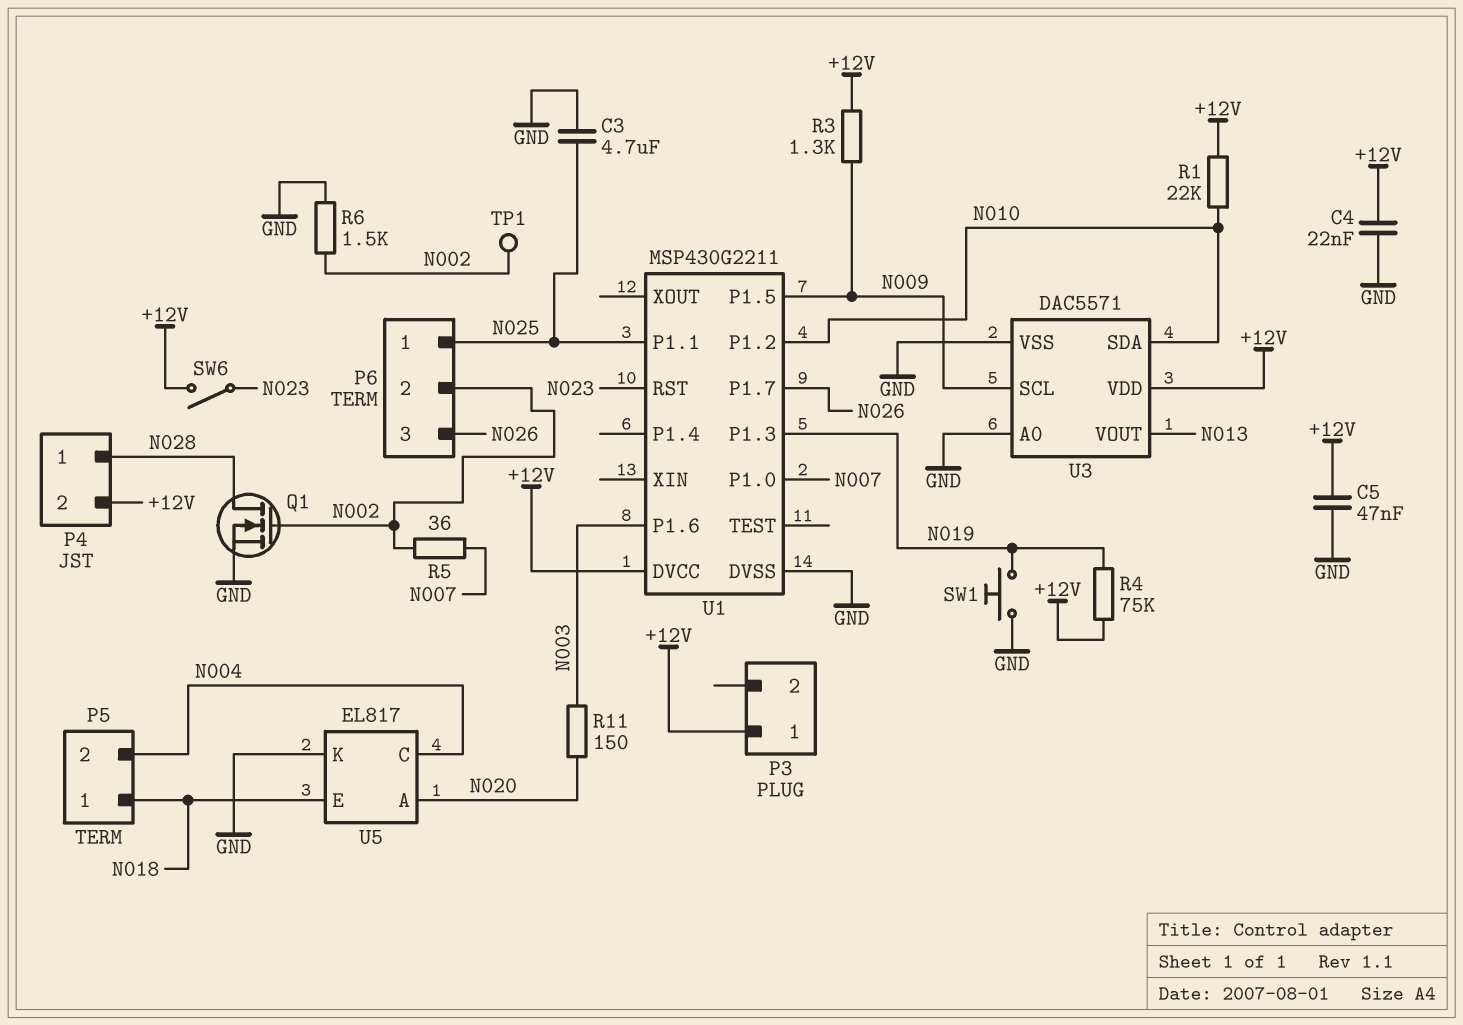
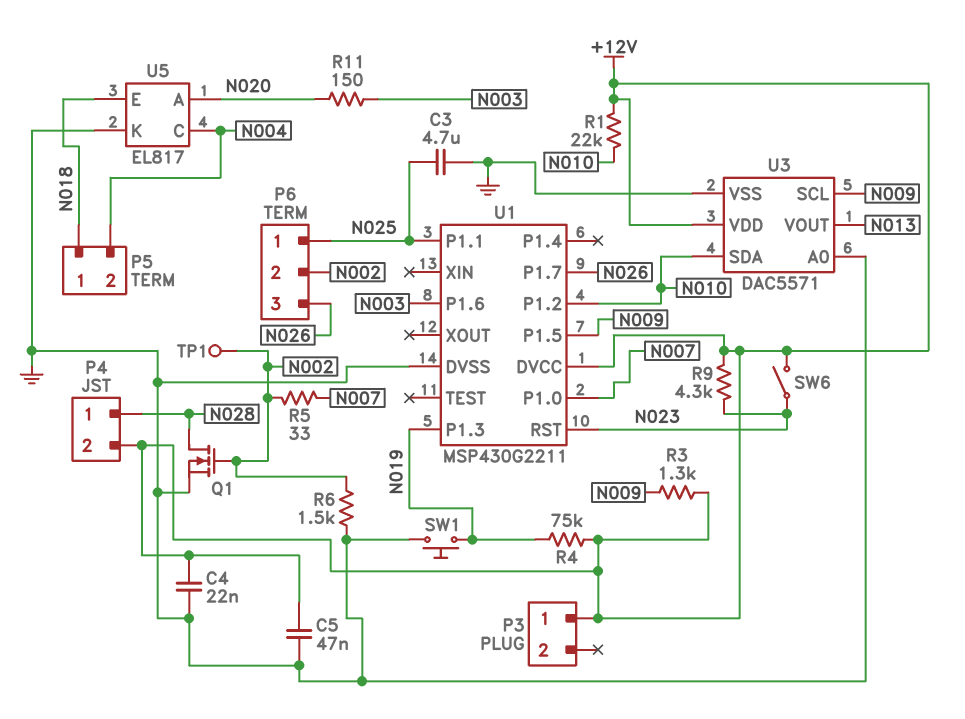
R5: 36 (N002, N007) -> 33 (N002, N007)
R9: none -> 4.3k (+12V, N023)

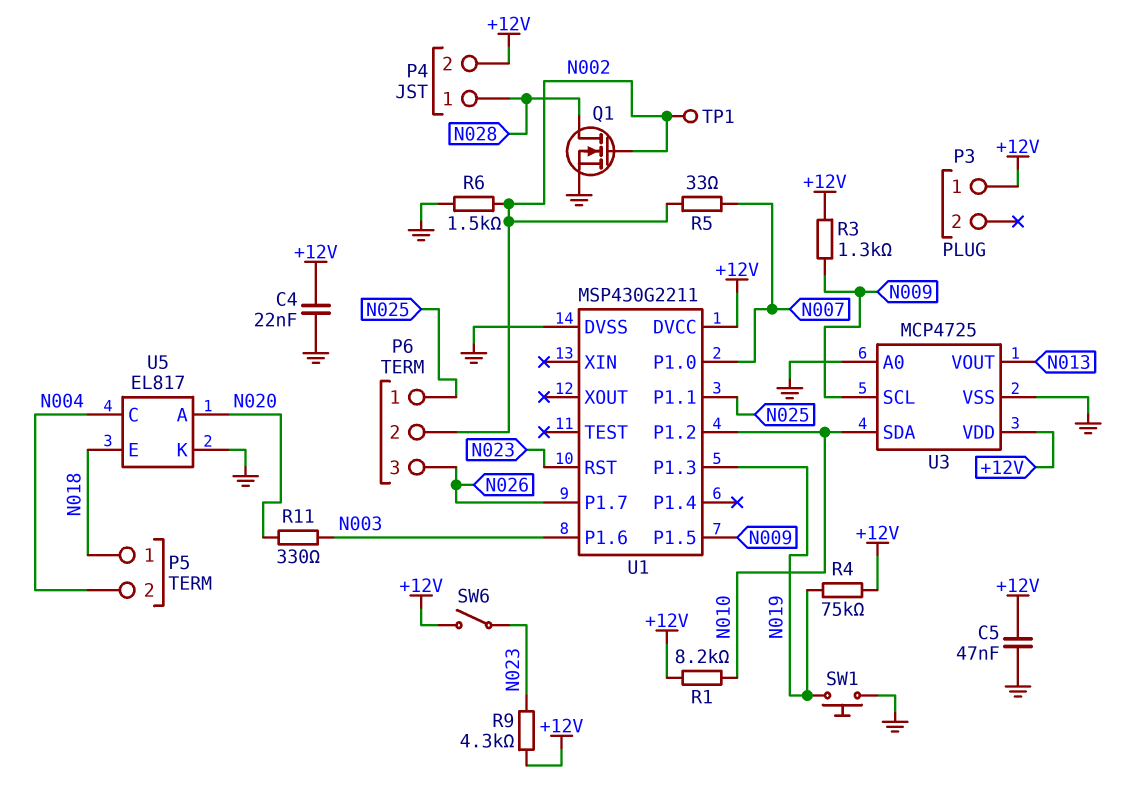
C3: 4.7uF (GND, N025) -> none
R1: 22k (+12V, N010) -> 8.2k (+12V, N010)
R11: 150 (N003, N020) -> 330 (N003, N020)
U3: DAC5571 -> MCP4725

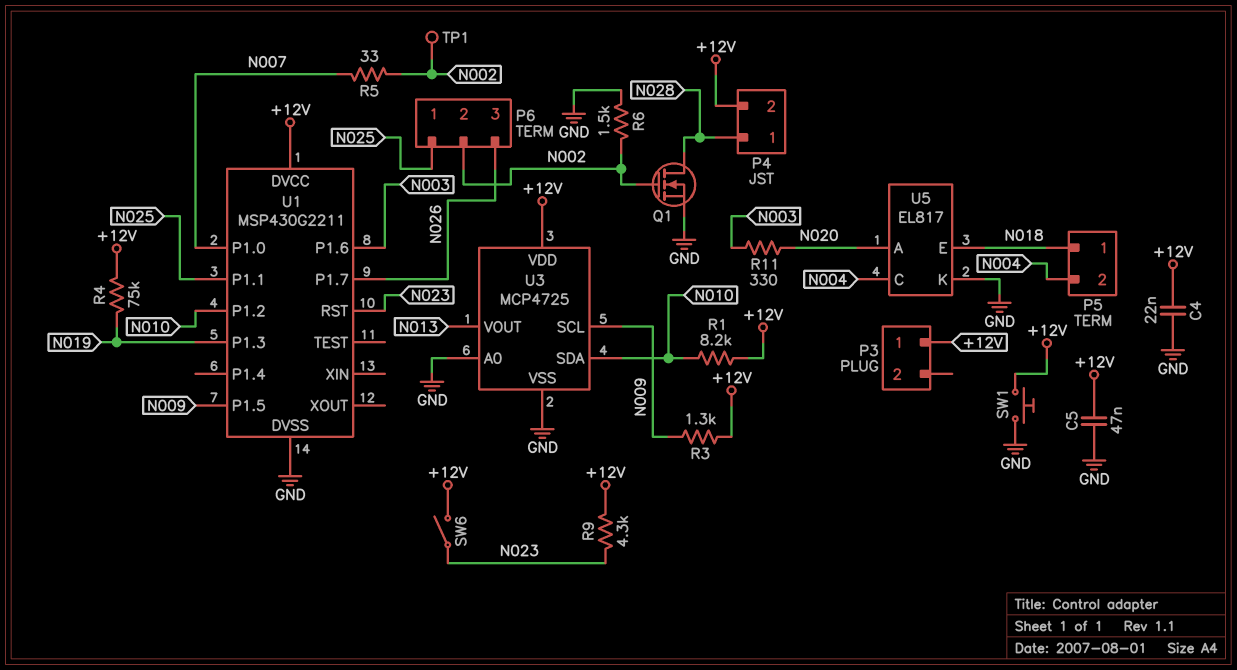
SW1: button (GND, N019) -> button (+12V, GND)

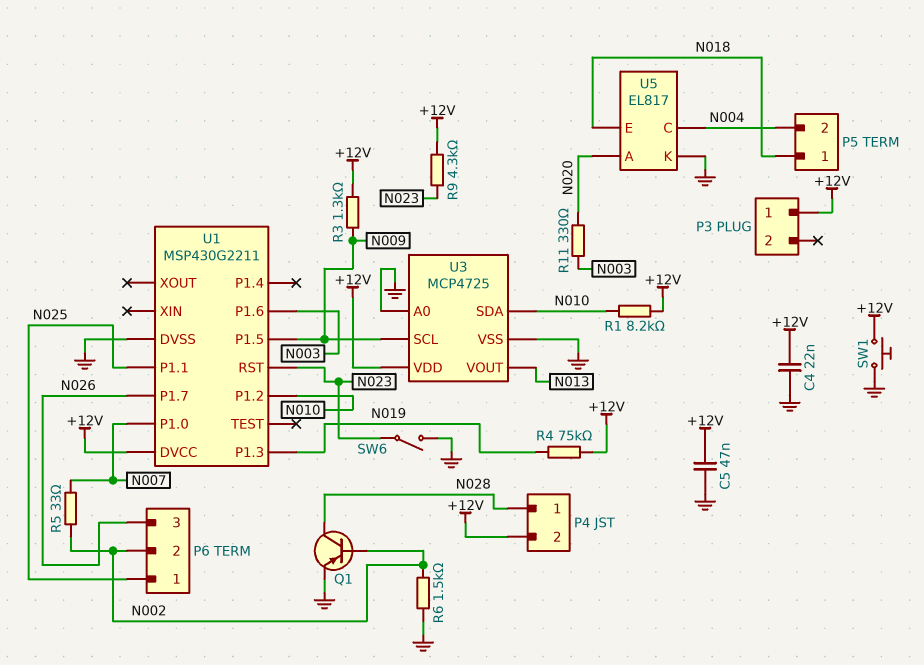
Q1: NMOS (G N002, D N028, S GND) -> PNP (B N002, C N028, E GND)
SW6: switch (+12V, N023) -> switch (GND, N023)
TP1: test point (N002) -> none

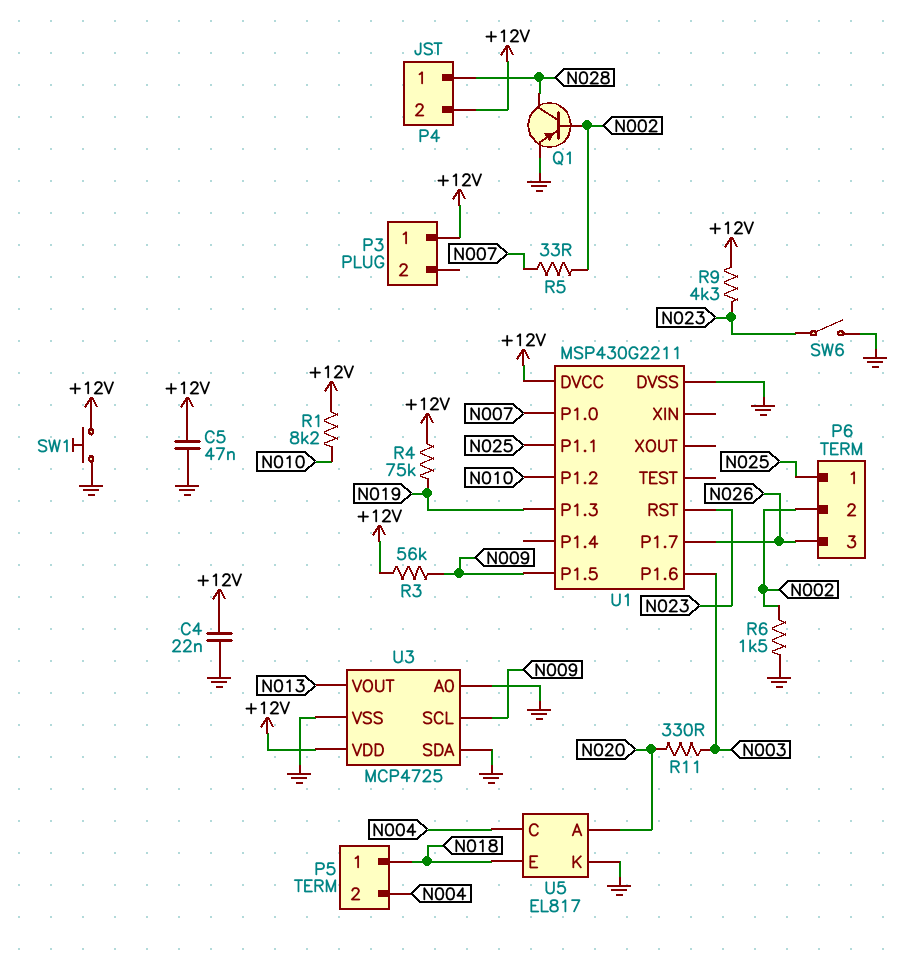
R3: 1.3k (+12V, N009) -> 56k (+12V, N009)
U3 pin SDA: N010 -> GND

